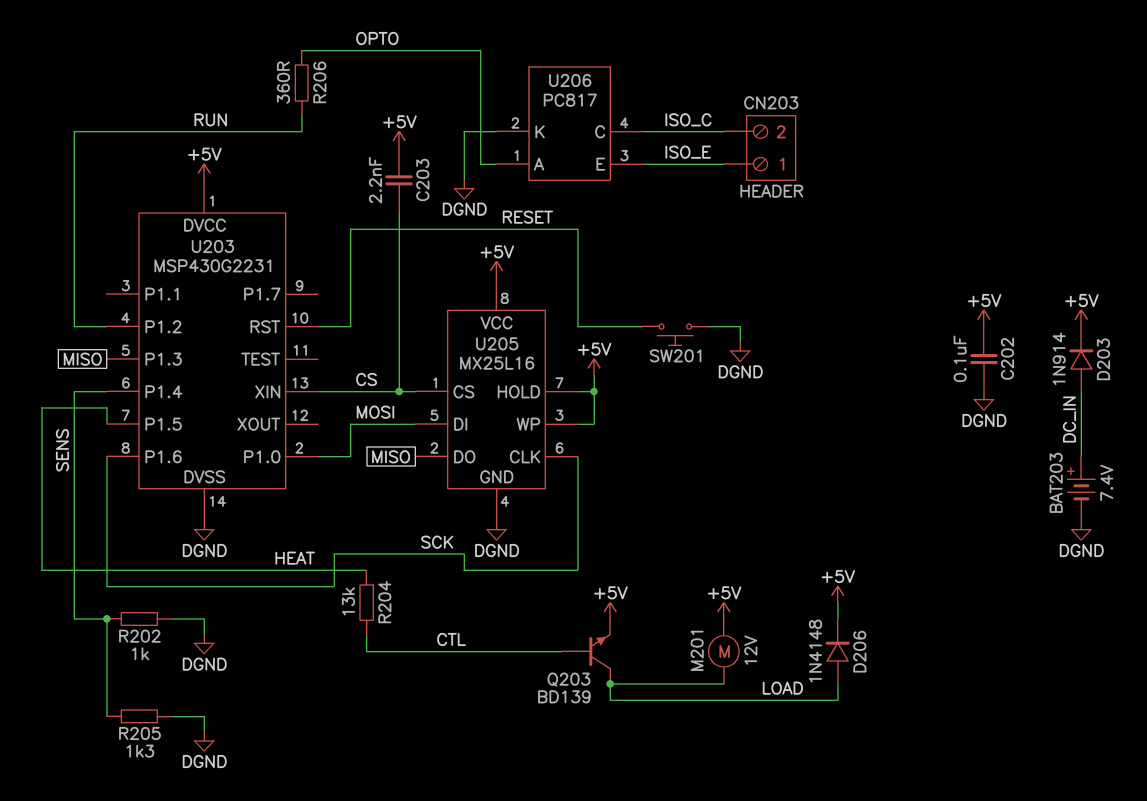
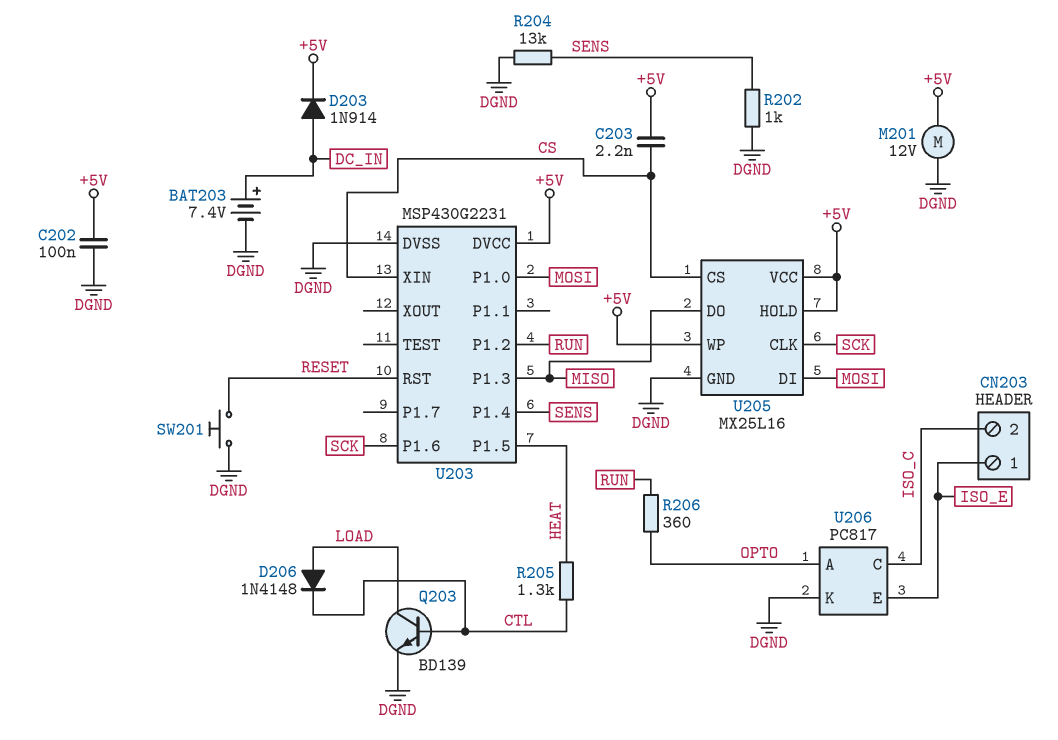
D206: diode 1N4148 (A LOAD, K +5V) -> diode 1N4148 (A LOAD, K CTL)
M201: motor 12V (+5V, LOAD) -> motor 12V (+5V, DGND)
Q203: NPN BD139 (B CTL, C LOAD, E +5V) -> NPN BD139 (B CTL, C LOAD, E DGND)
R204: 13k (CTL, HEAT) -> 13k (DGND, SENS)
R205: 1.3k (DGND, SENS) -> 1.3k (CTL, HEAT)

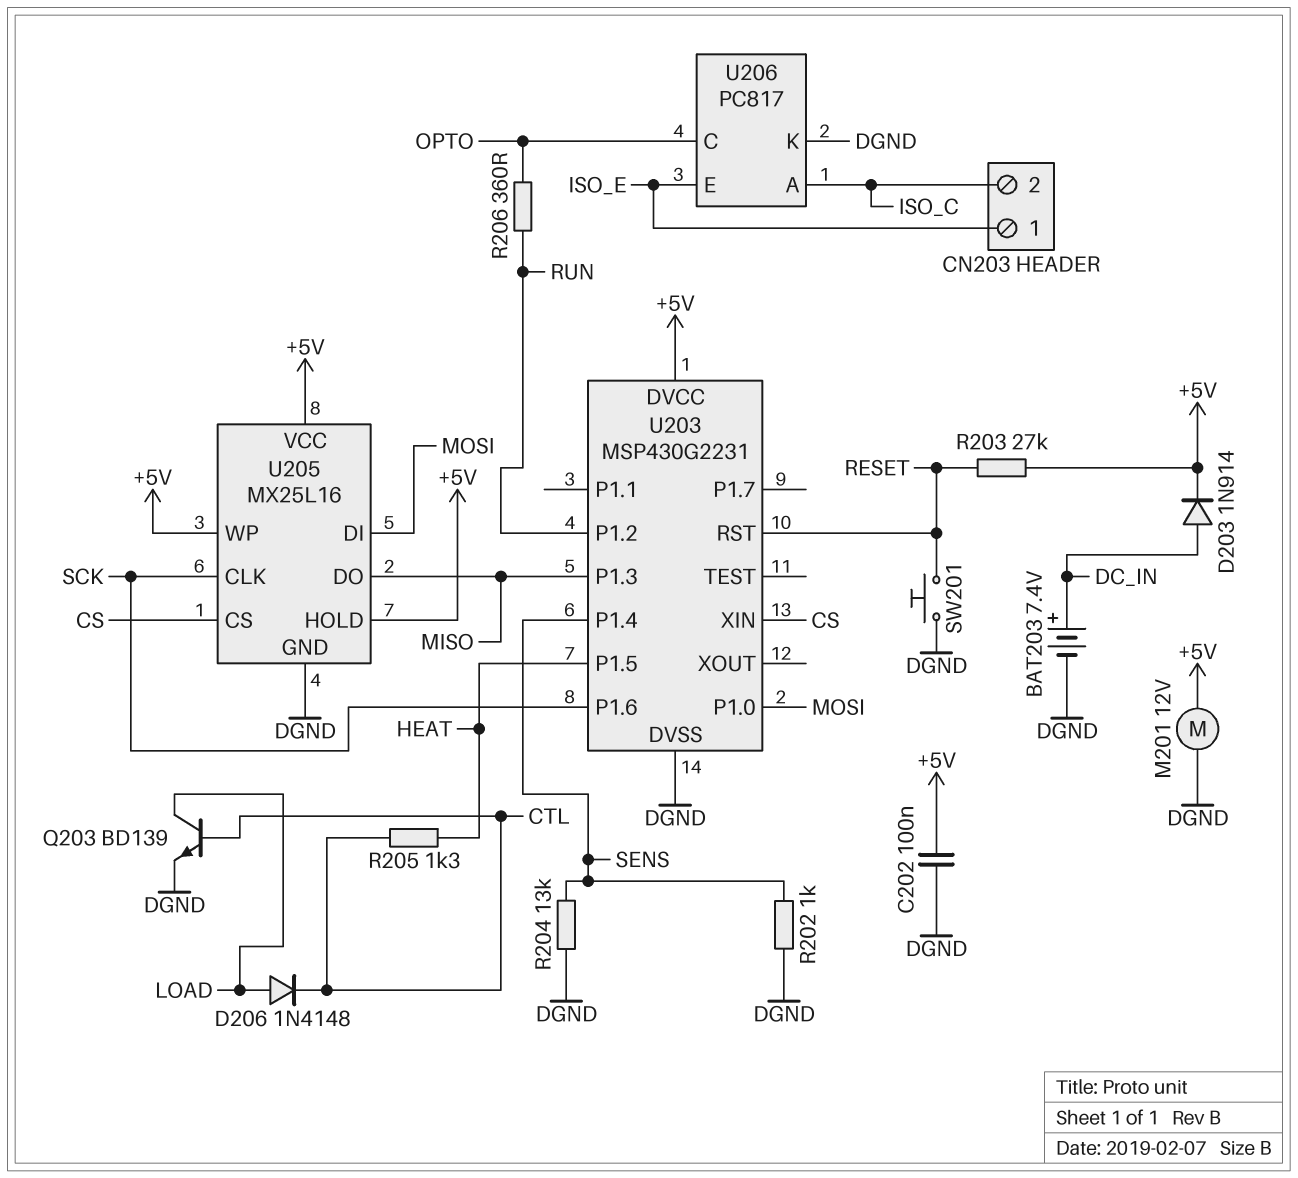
C203: 2.2nF (+5V, CS) -> none
R203: none -> 27k (+5V, RESET)
U206 pin A: OPTO -> ISO_C
U206 pin C: ISO_C -> OPTO

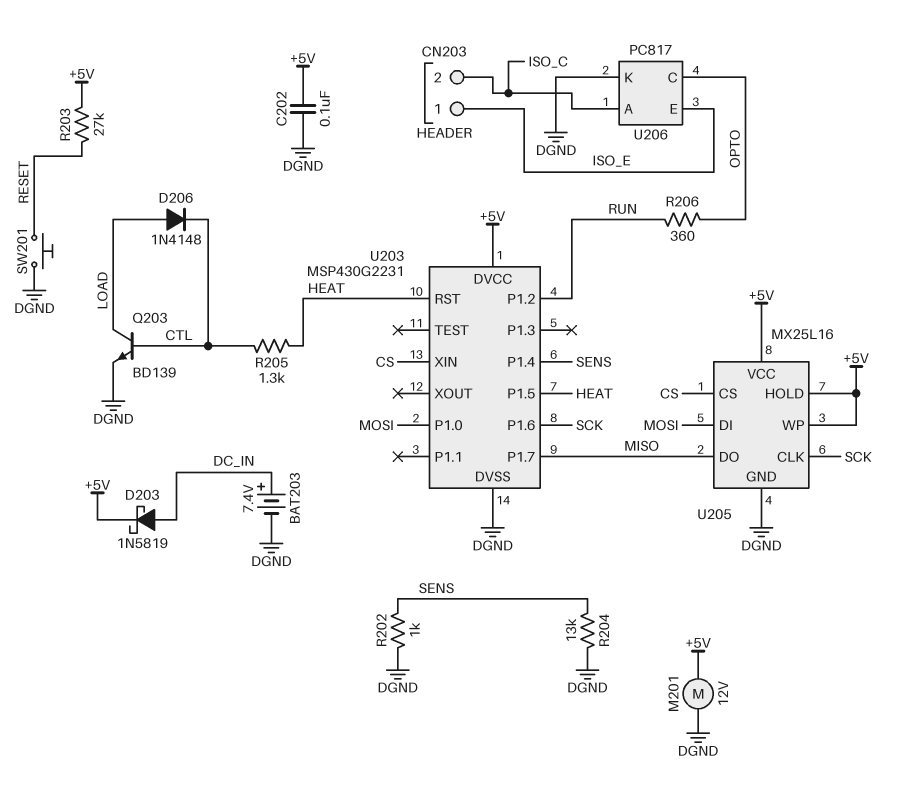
D203: diode 1N914 (A DC_IN, K +5V) -> schottky 1N5819 (A DC_IN, K +5V)
U203 pin P1.3: MISO -> none
U203 pin P1.7: none -> MISO
U203 pin RST: RESET -> HEAT

